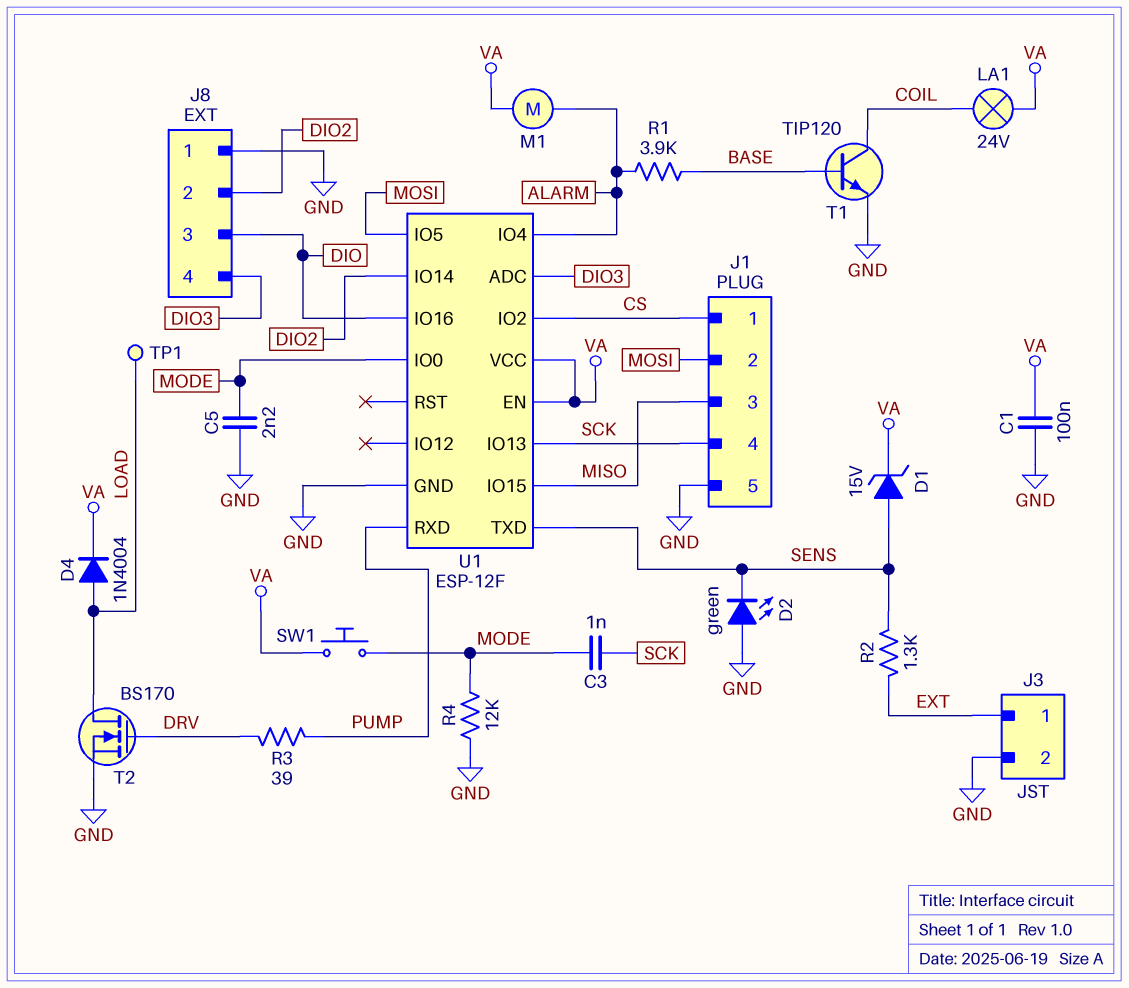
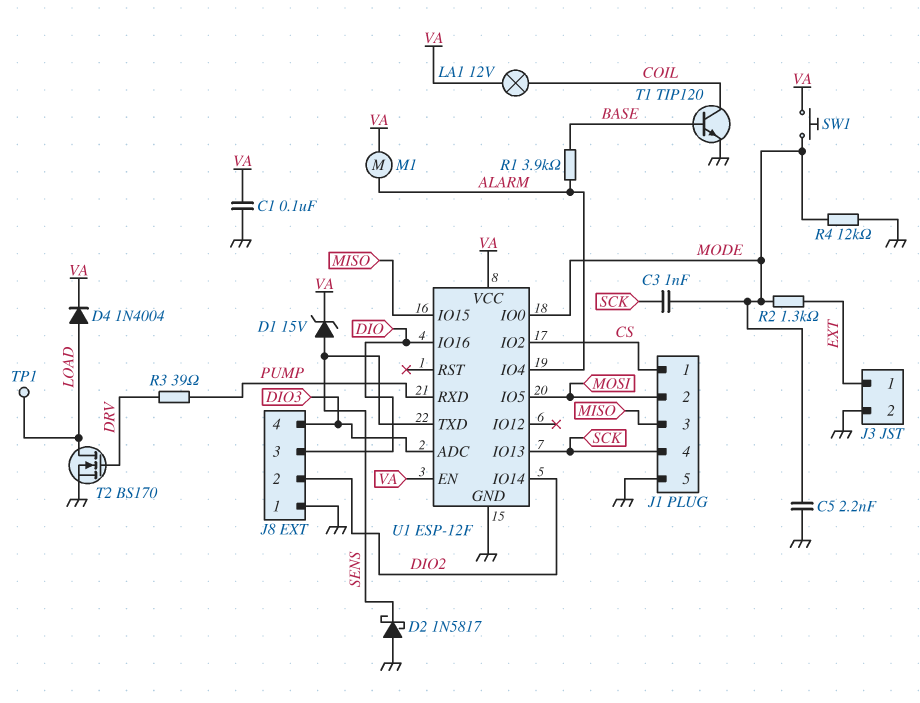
D2: LED green (A GND, K SENS) -> schottky 1N5817 (A GND, K SENS)
LA1: lamp 24V (COIL, VA) -> lamp 12V (COIL, VA)
R2: 1.3k (EXT, SENS) -> 1.3k (EXT, MODE)

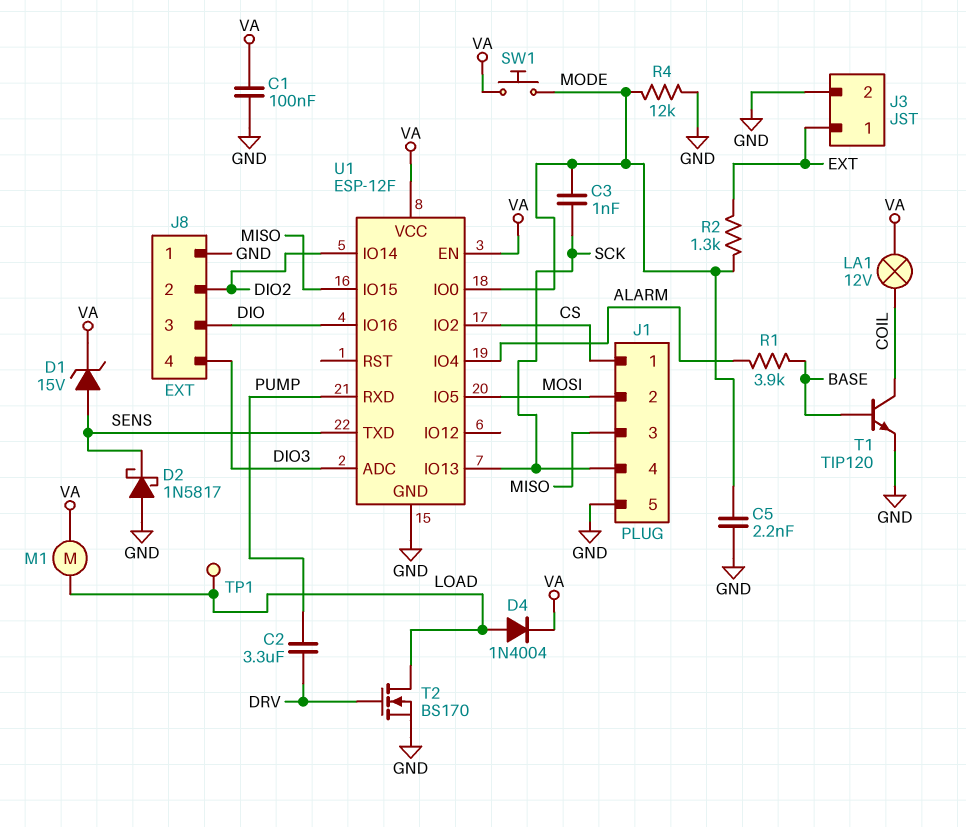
C2: none -> 3.3uF (DRV, PUMP)
M1: motor (ALARM, VA) -> motor (LOAD, VA)
R3: 39 (DRV, PUMP) -> none

